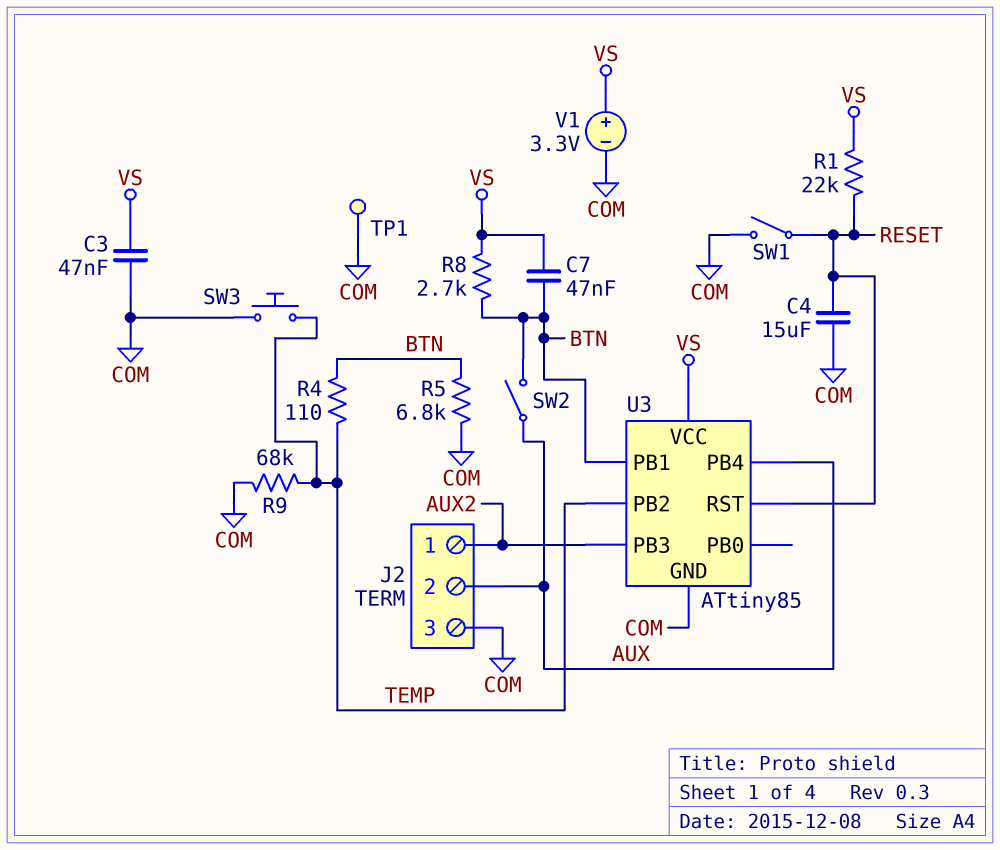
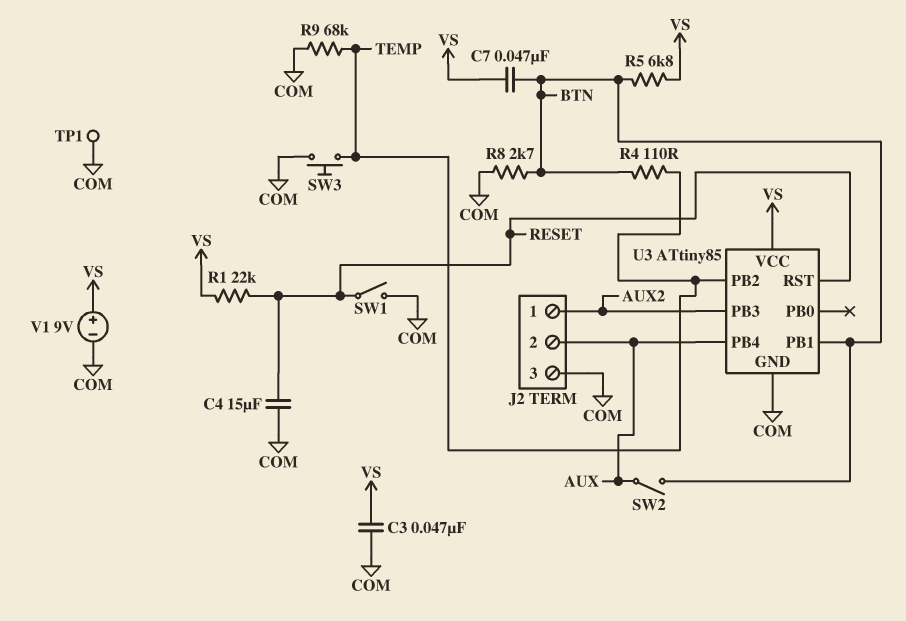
R5: 6.8k (BTN, COM) -> 6.8k (BTN, VS)
R8: 2.7k (BTN, VS) -> 2.7k (BTN, COM)
V1: 3.3V (plus VS, minus COM) -> 9V (plus VS, minus COM)

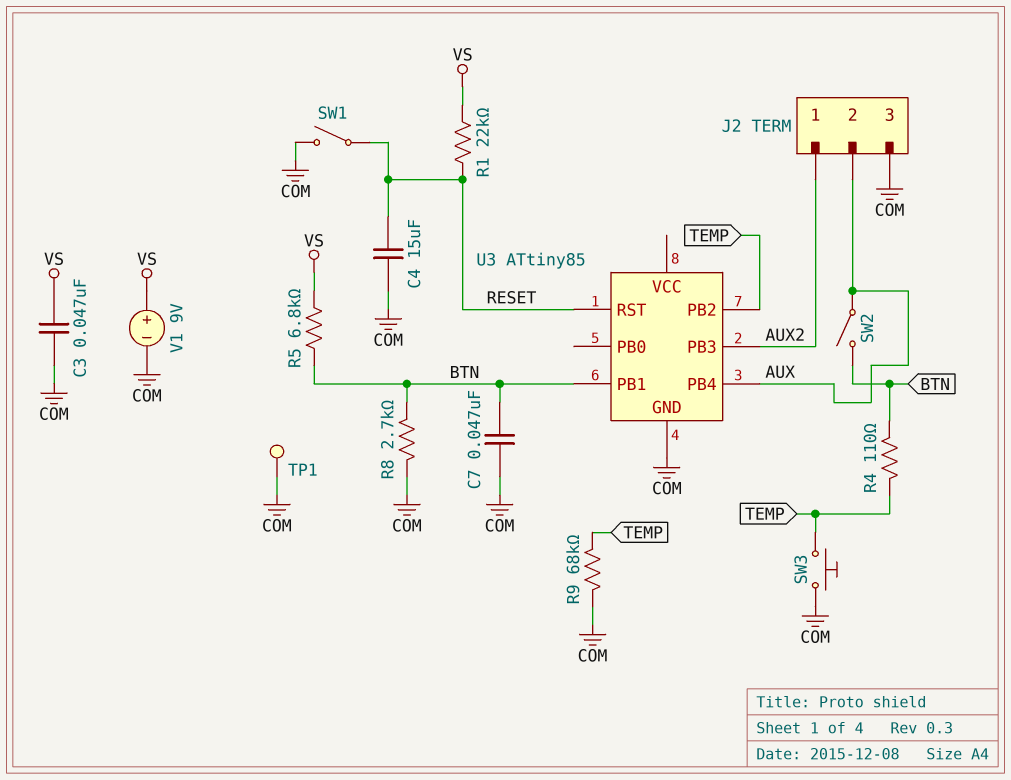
C7: 47nF (BTN, VS) -> 47nF (BTN, COM)
U3 pin VCC: VS -> none

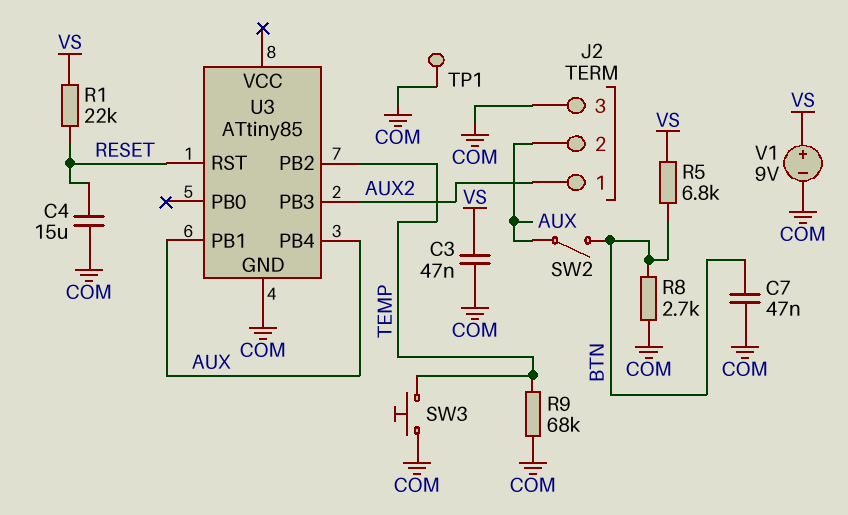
R4: 110 (BTN, TEMP) -> none
SW1: switch (COM, RESET) -> none
U3 pin PB1: BTN -> AUX

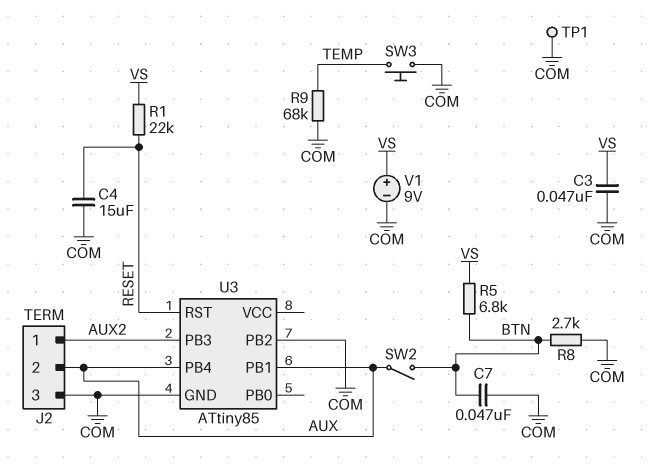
U3 pin PB2: TEMP -> COM

